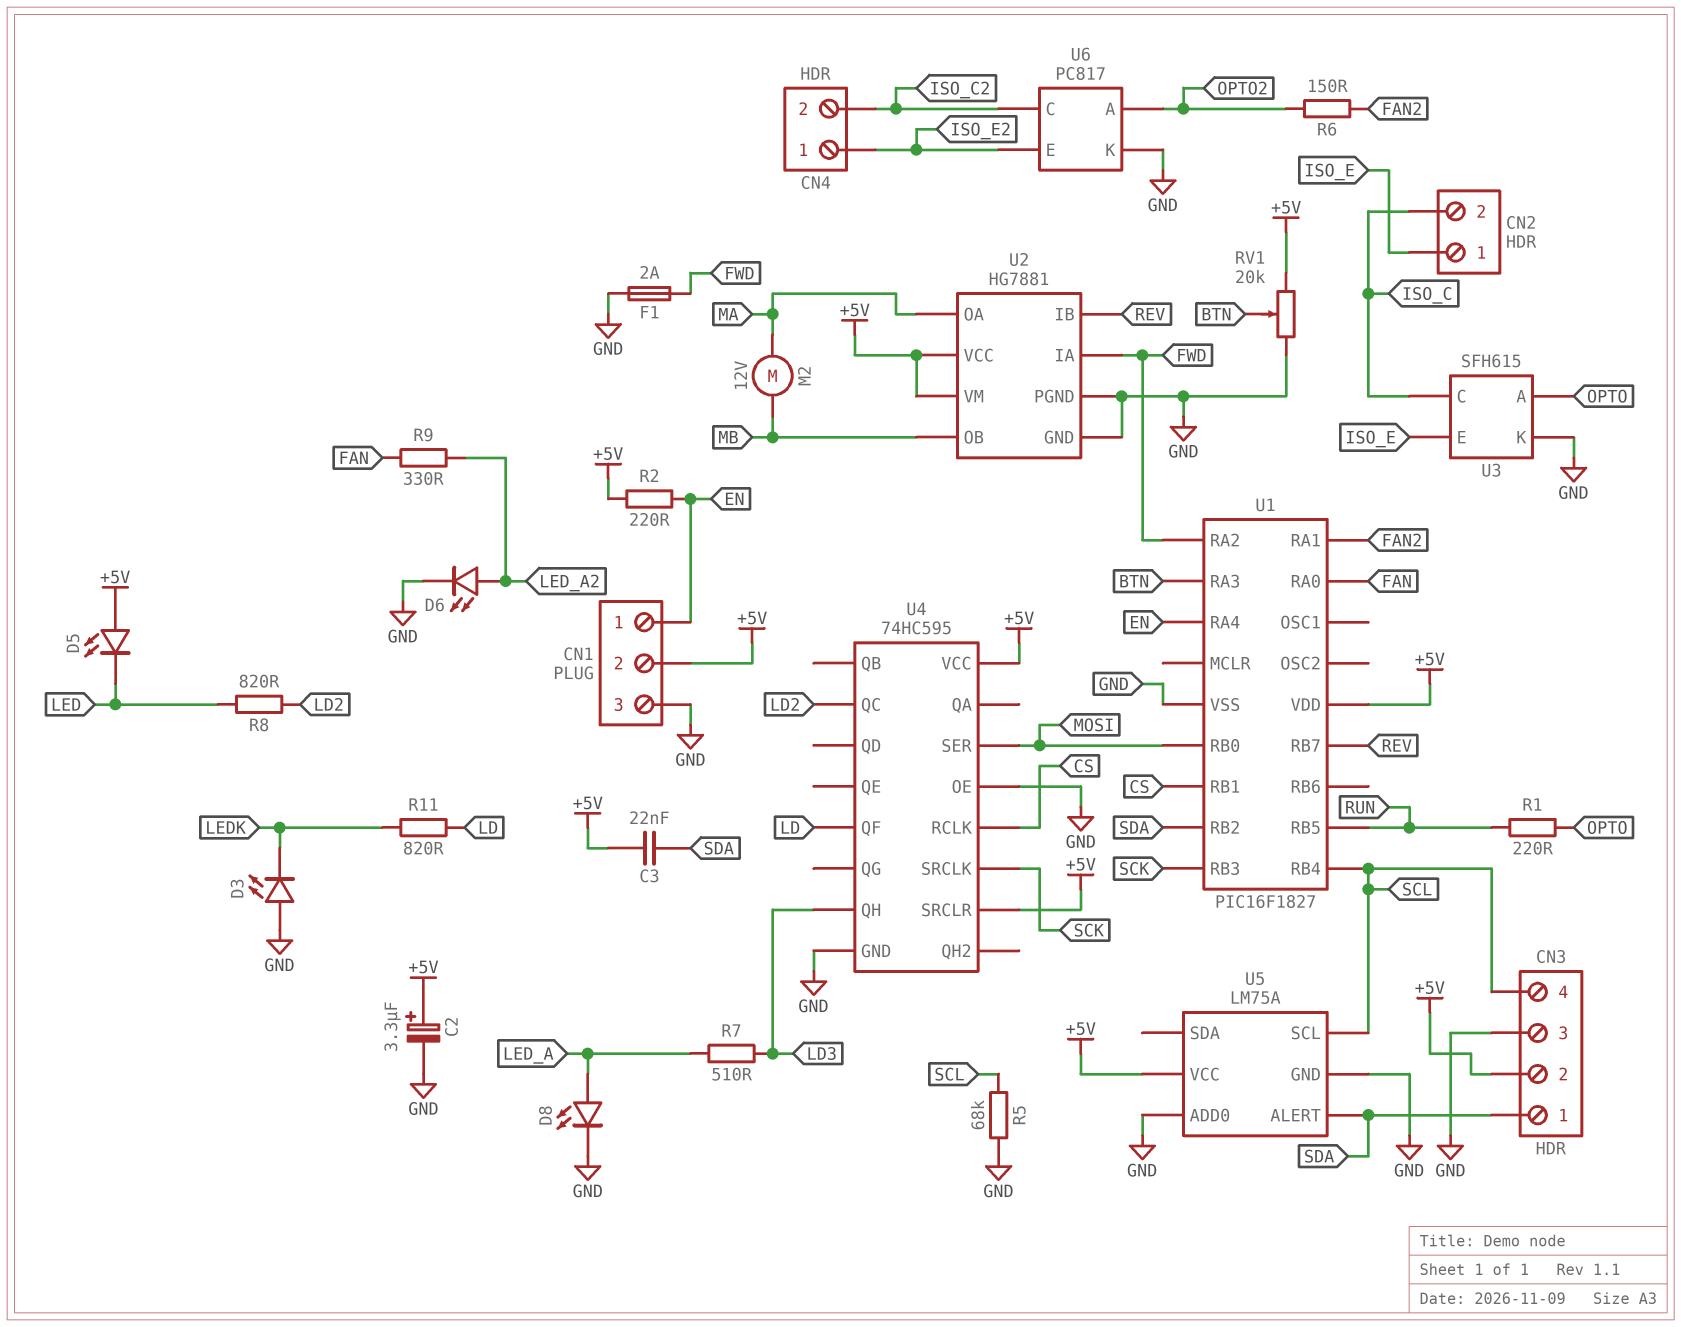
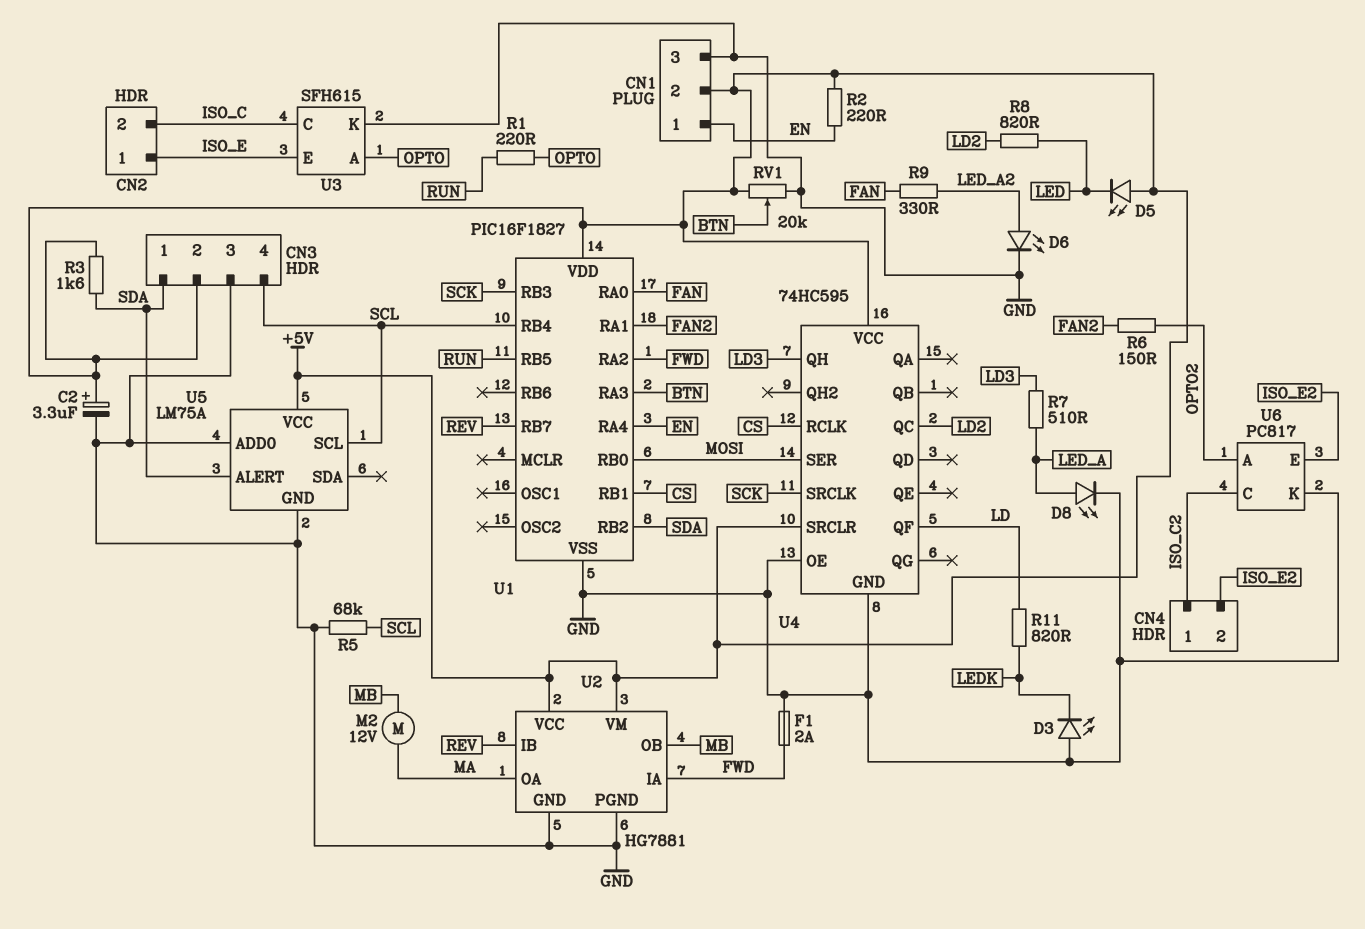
C3: 22nF (+5V, SDA) -> none
CN4 pin 1: ISO_E2 -> ISO_C2
CN4 pin 2: ISO_C2 -> ISO_E2
R3: none -> 1.6k (+5V, SDA)

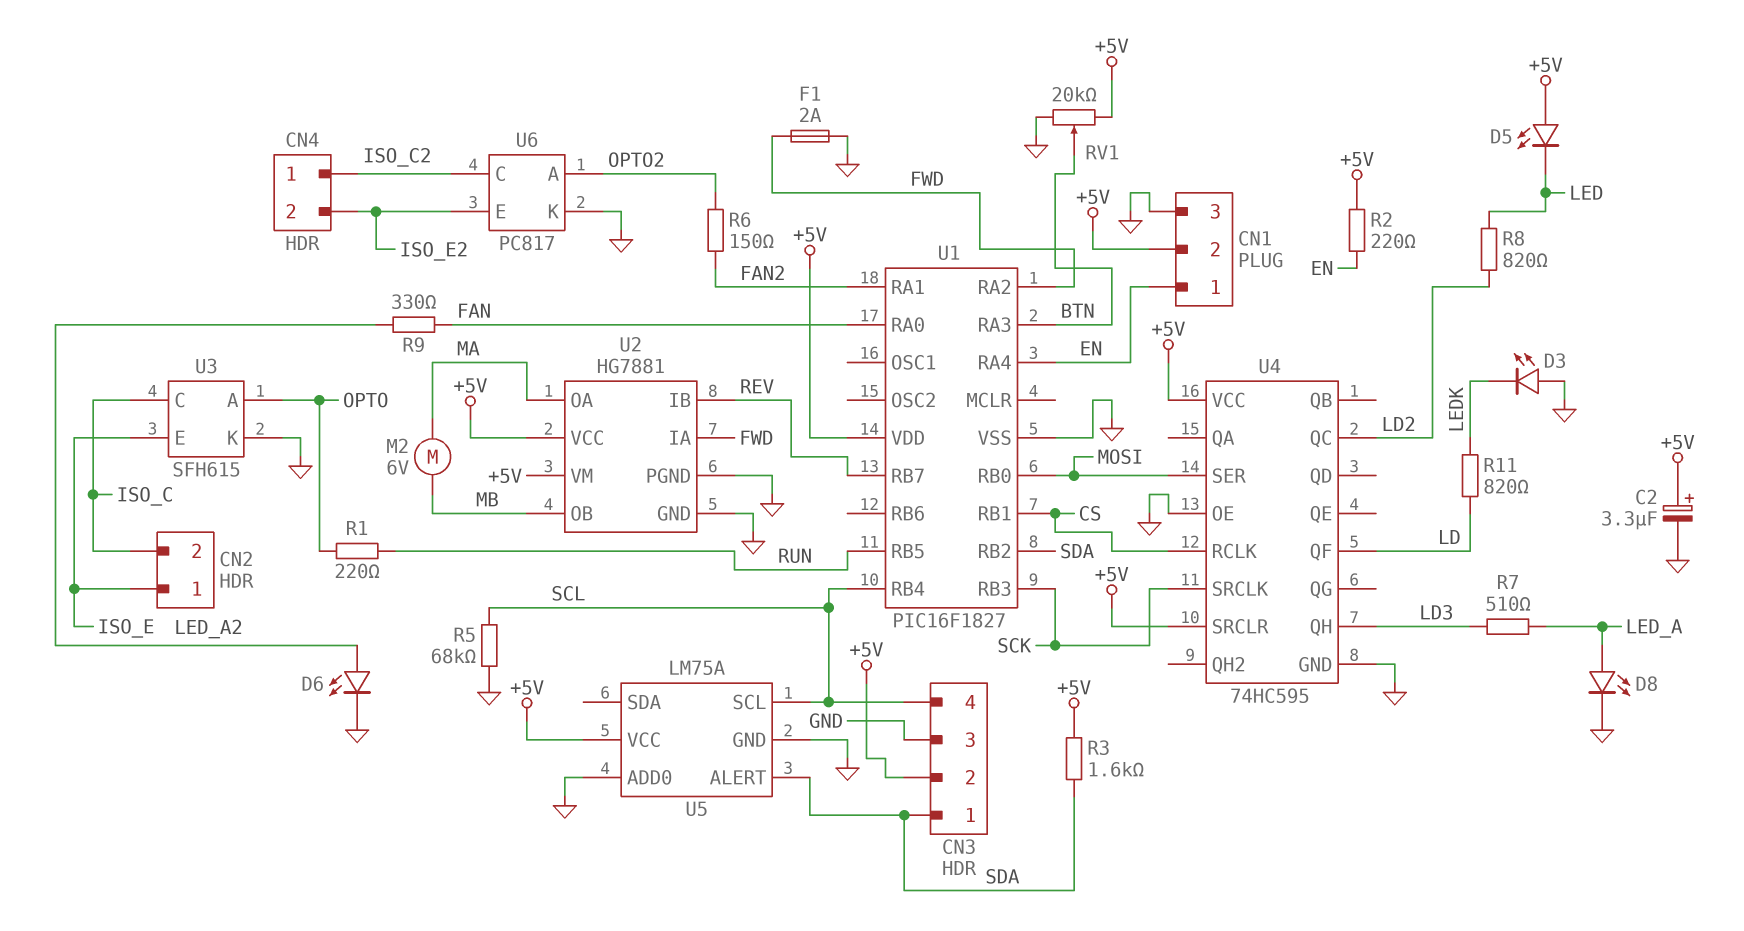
M2: motor 12V (MA, MB) -> motor 6V (MA, MB)

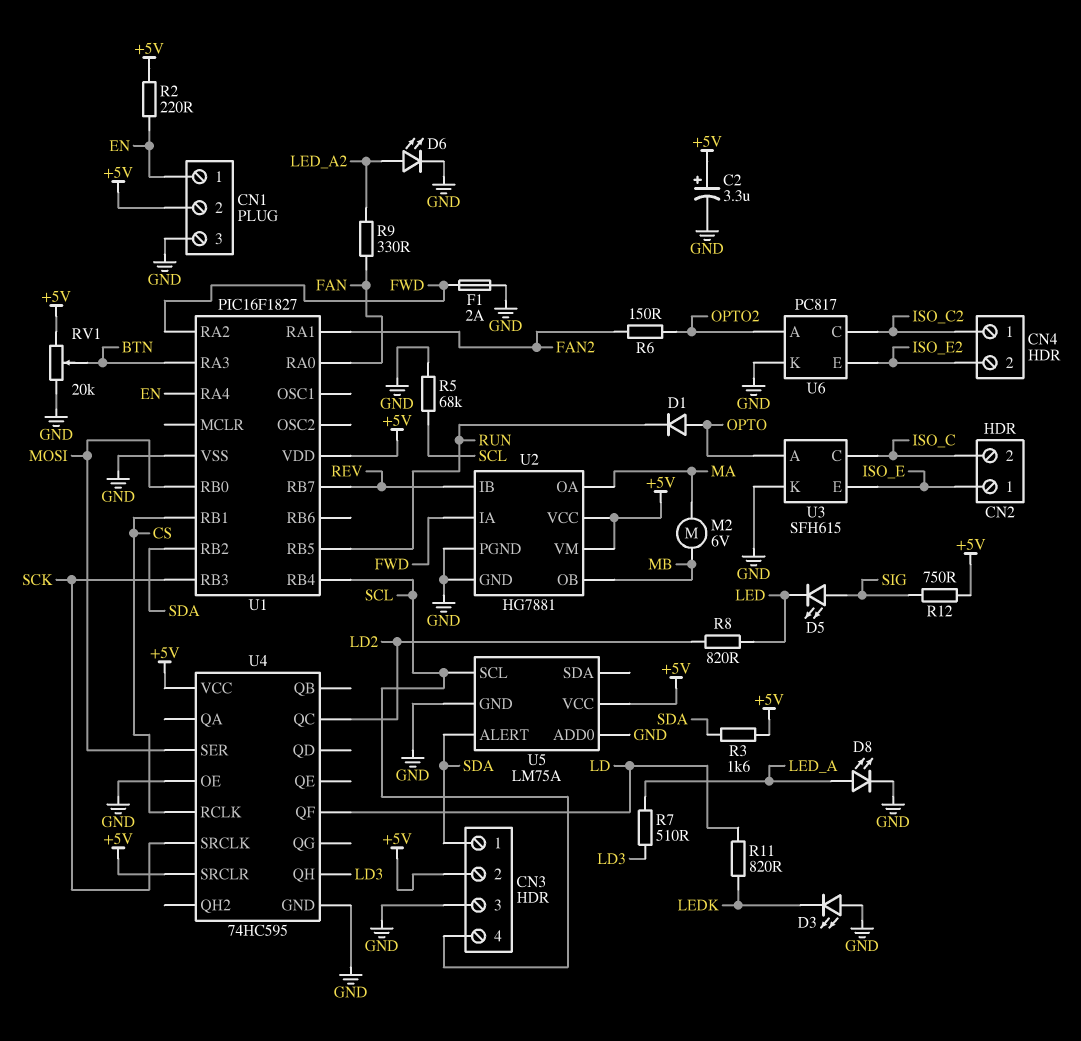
D1: none -> diode (A OPTO, K RUN)
D5: LED (A +5V, K LED) -> LED (A SIG, K LED)
R1: 220 (OPTO, RUN) -> none
R12: none -> 750 (+5V, SIG)

